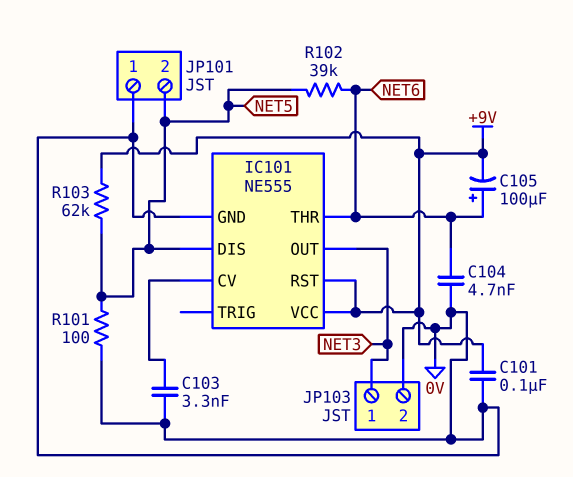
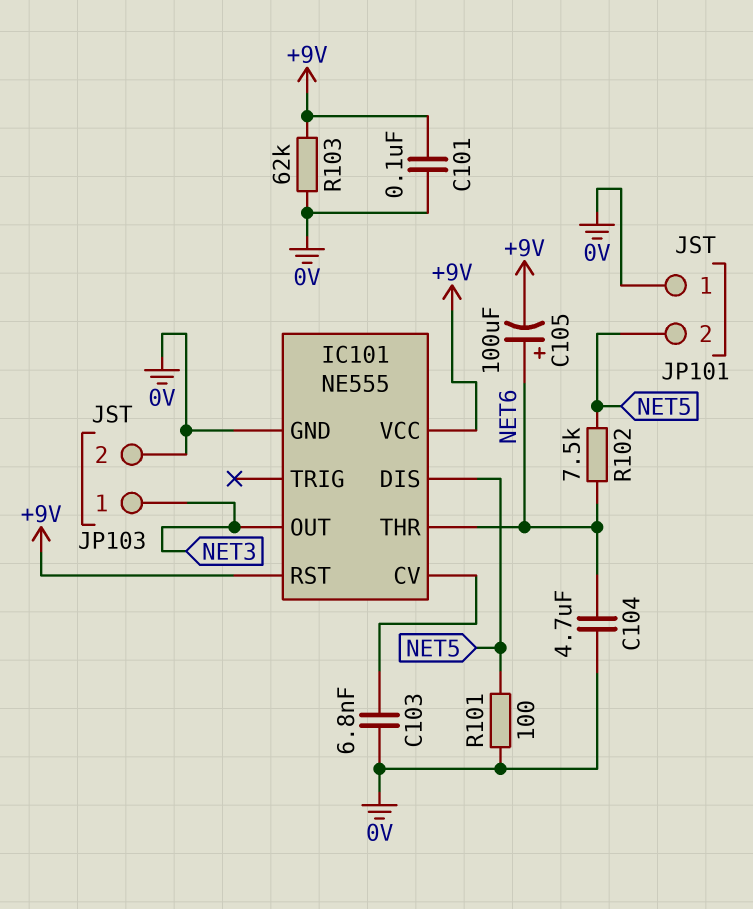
C103: 3.3nF (0V, IC101/CV) -> 6.8nF (0V, IC101/CV)
C104: 4.7nF (0V, NET6) -> 4.7uF (0V, NET6)
R102: 39k (NET5, NET6) -> 7.5k (NET5, NET6)
R103: 62k (+9V, NET5) -> 62k (+9V, 0V)

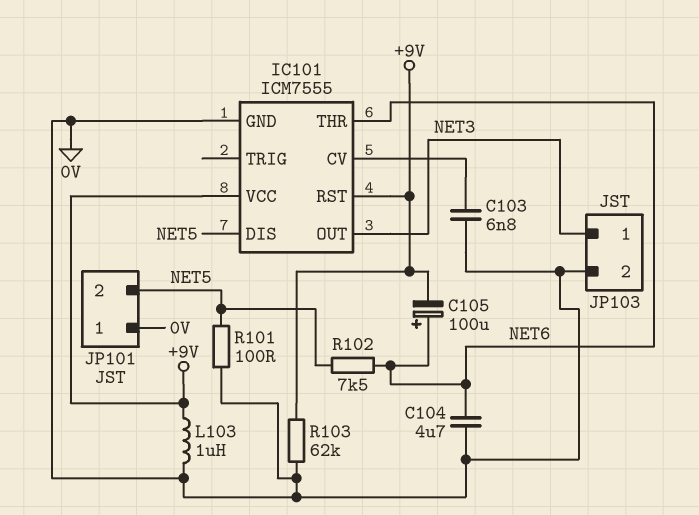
C101: 100nF (+9V, 0V) -> none
IC101: NE555 -> ICM7555
L103: none -> 1uH (+9V, 0V)

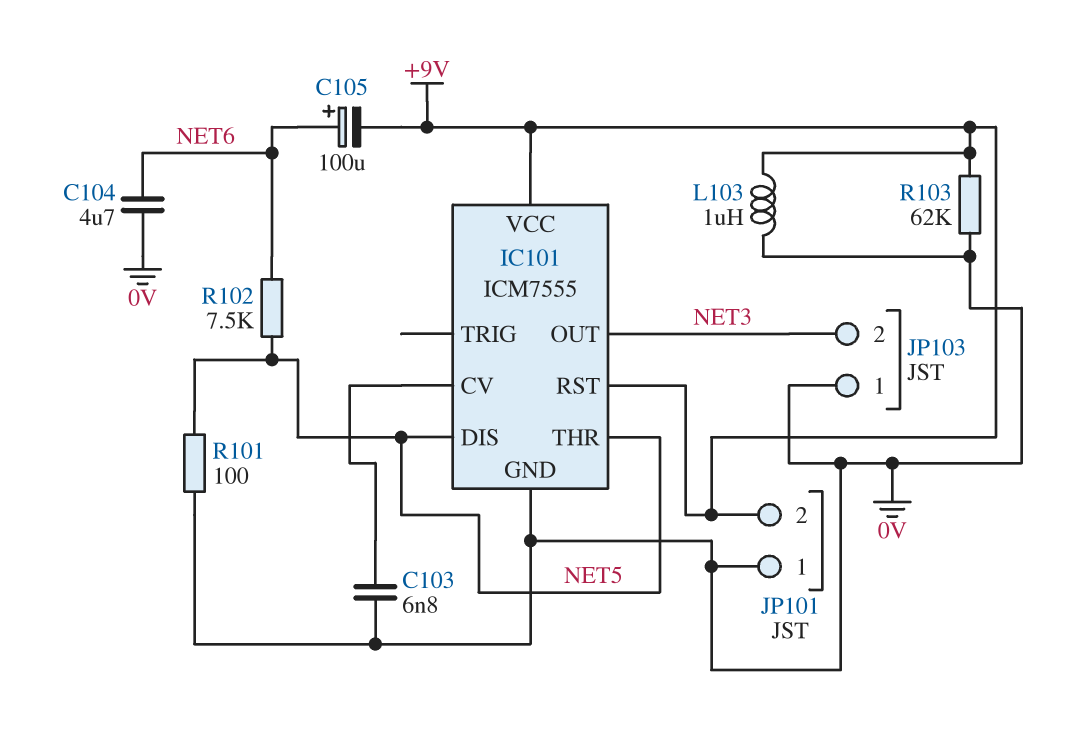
IC101 pin THR: NET6 -> NET5
JP101 pin 2: NET5 -> +9V
JP103 pin 1: NET3 -> 0V
JP103 pin 2: 0V -> NET3

